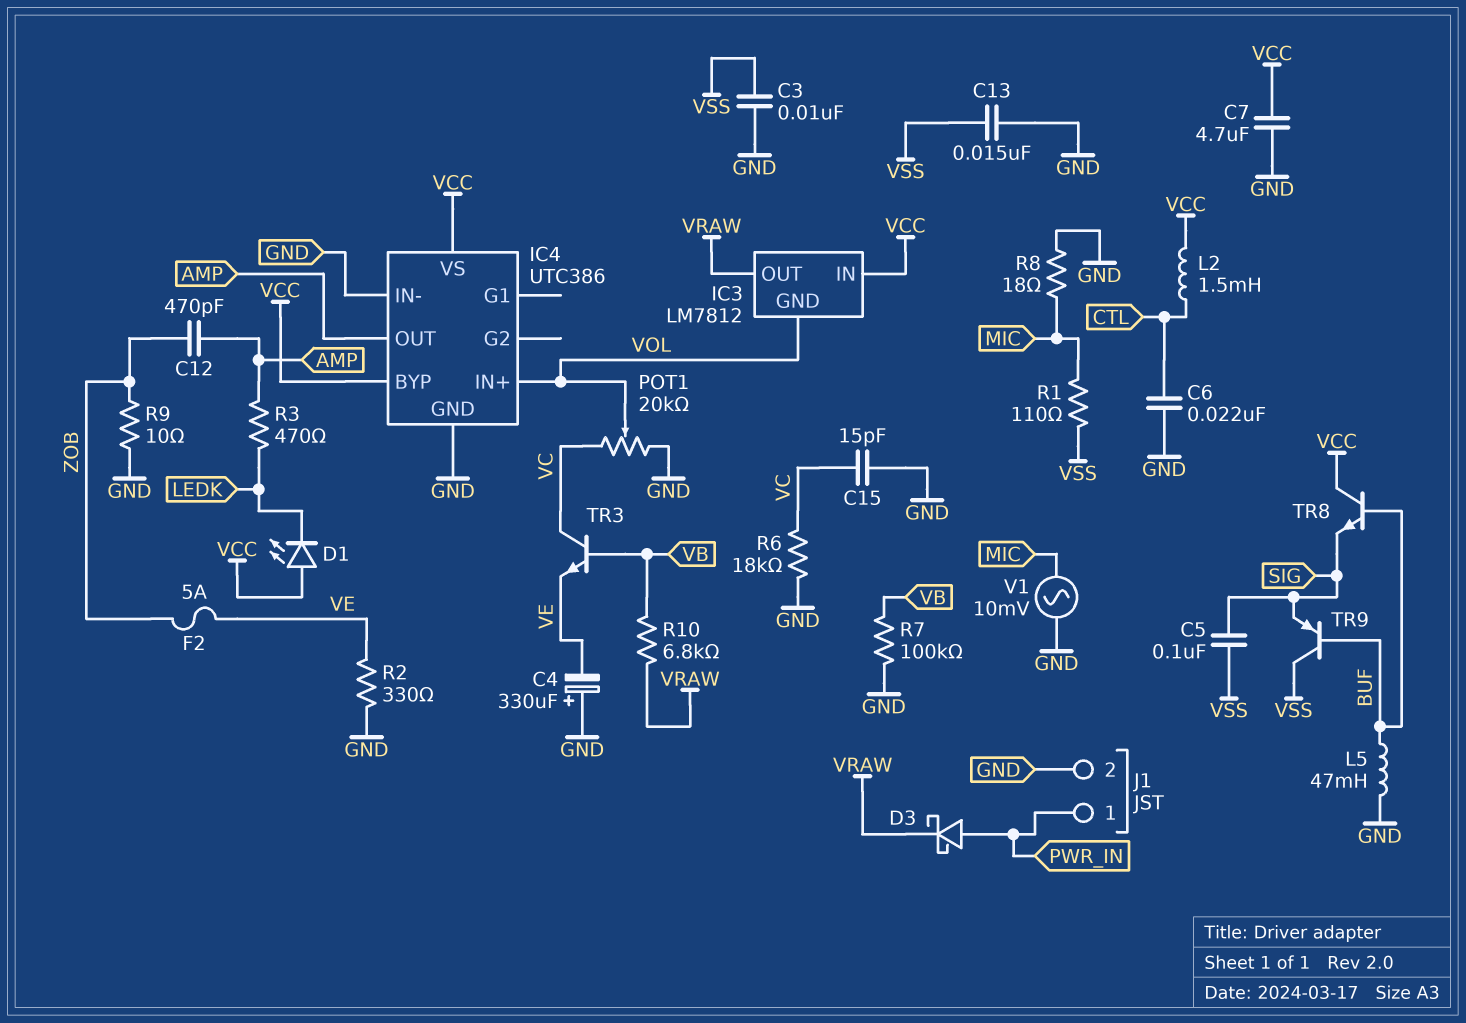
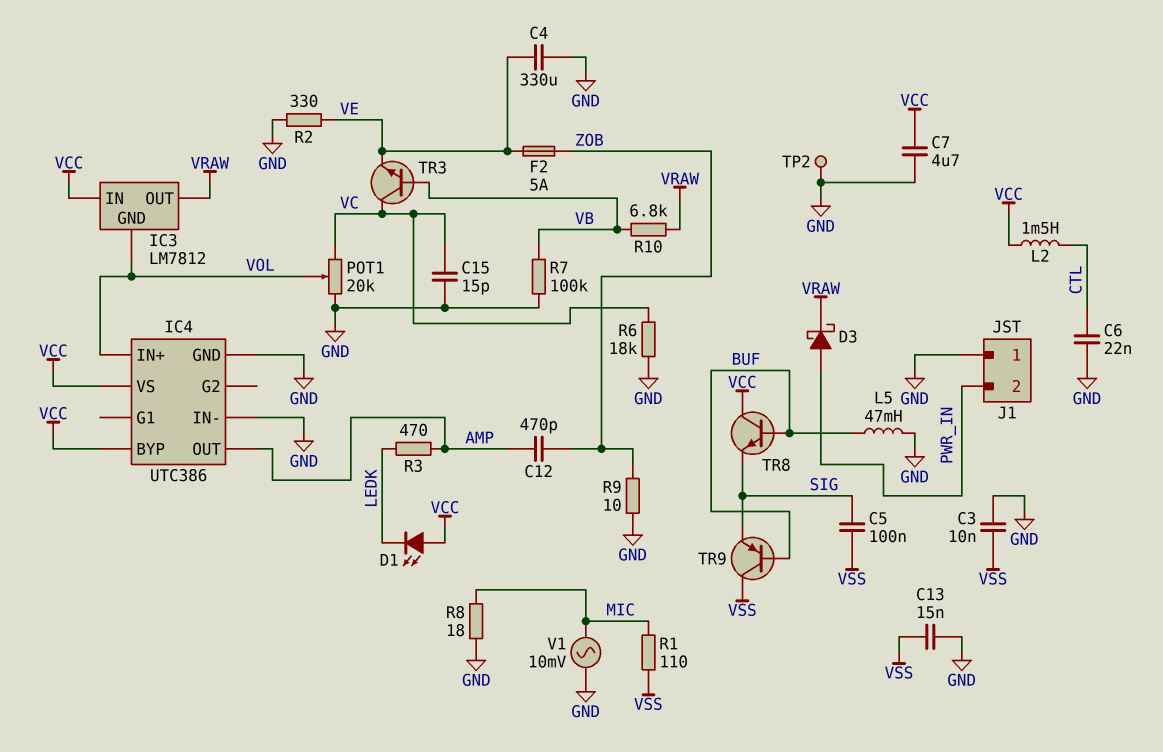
C4: 330uF (plus GND, minus VE) -> 330uF (GND, VE)
J1 pin 1: PWR_IN -> GND
J1 pin 2: GND -> PWR_IN
TP2: none -> test point (GND)

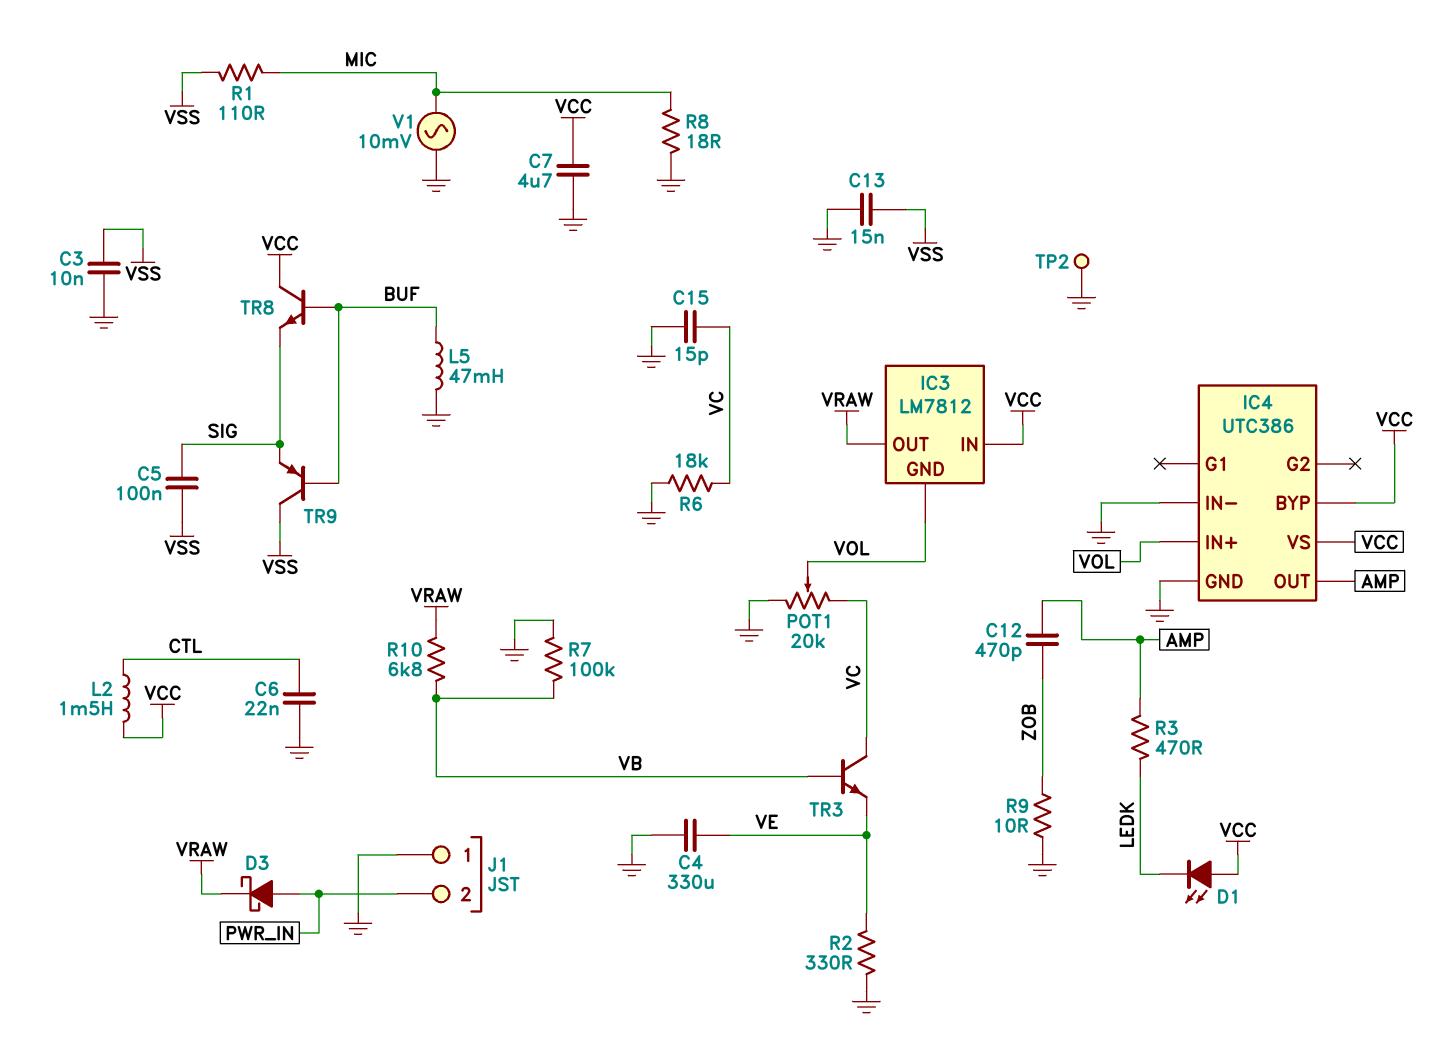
F2: 5A (VE, ZOB) -> none

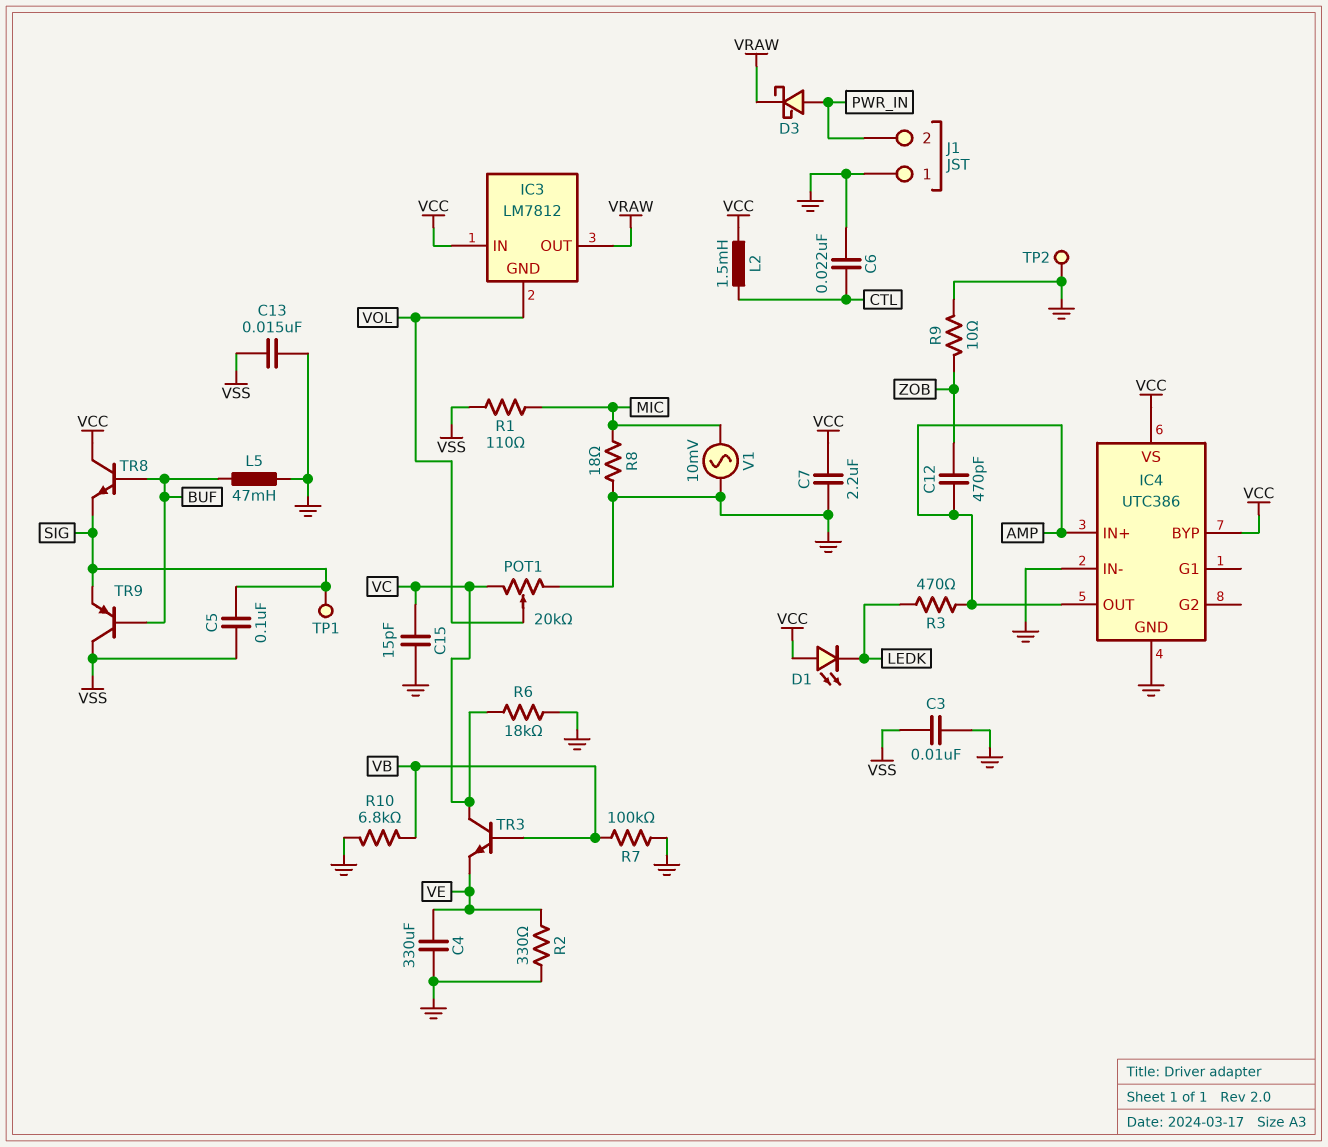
C7: 4.7uF (GND, VCC) -> 2.2uF (GND, VCC)
IC4 pin IN+: VOL -> AMP
R10: 6.8k (VB, VRAW) -> 6.8k (GND, VB)
TP1: none -> test point (SIG)

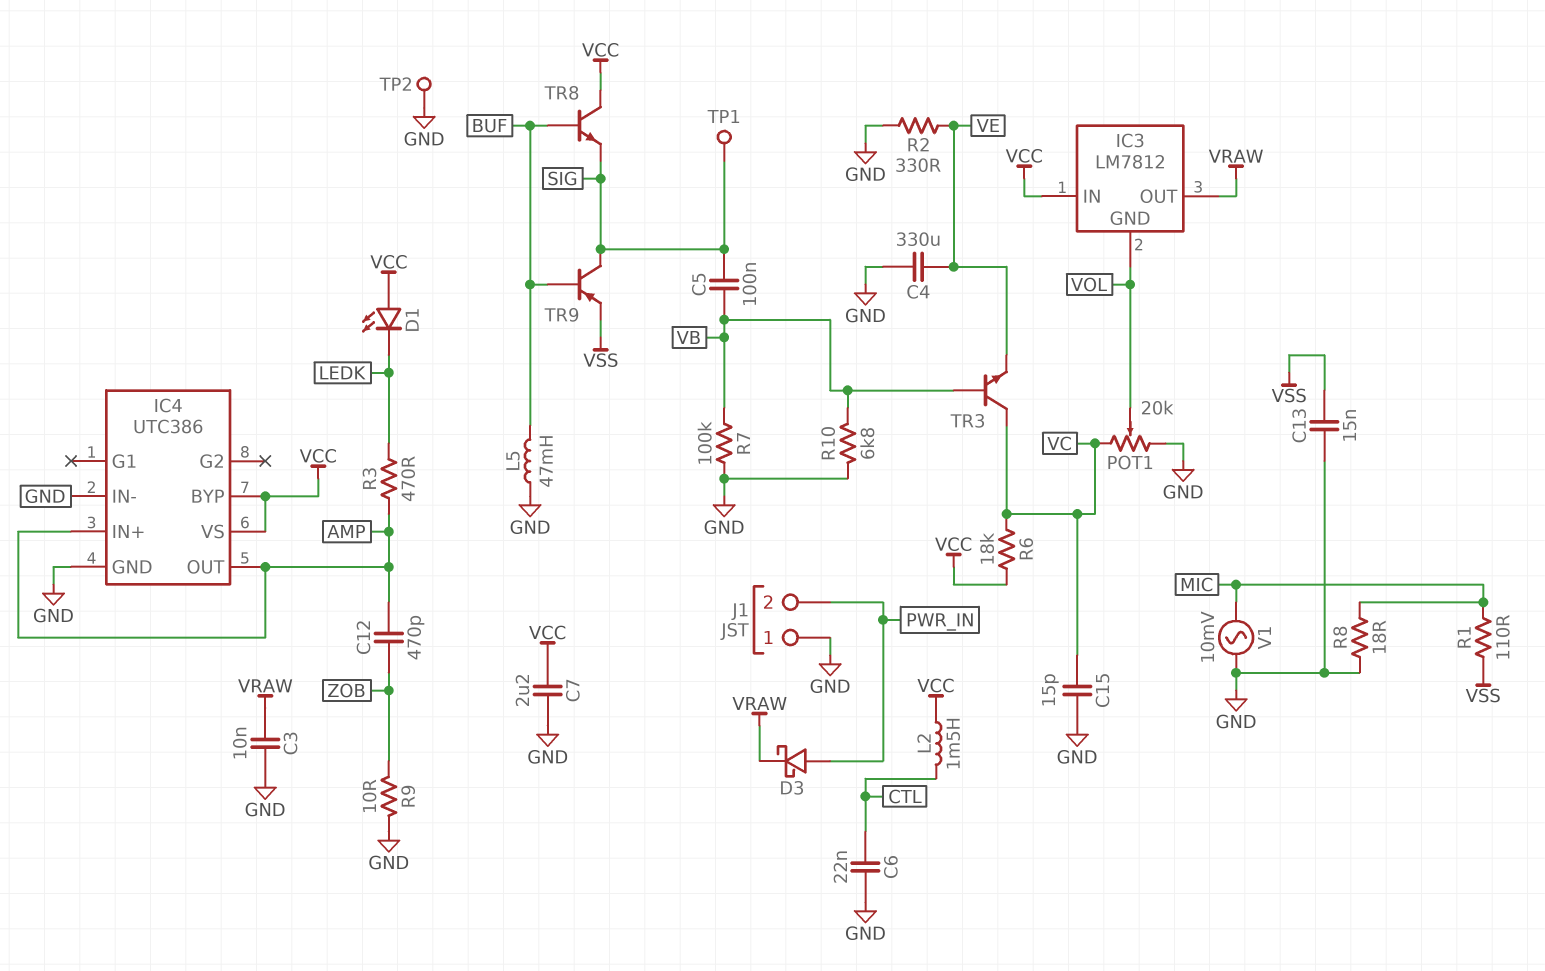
C3: 10nF (GND, VSS) -> 10nF (GND, VRAW)
C5: 100nF (SIG, VSS) -> 100nF (SIG, VB)
R6: 18k (GND, VC) -> 18k (VC, VCC)
TR9: PNP (B BUF, C VSS, E SIG) -> PNP (B BUF, C SIG, E VSS)

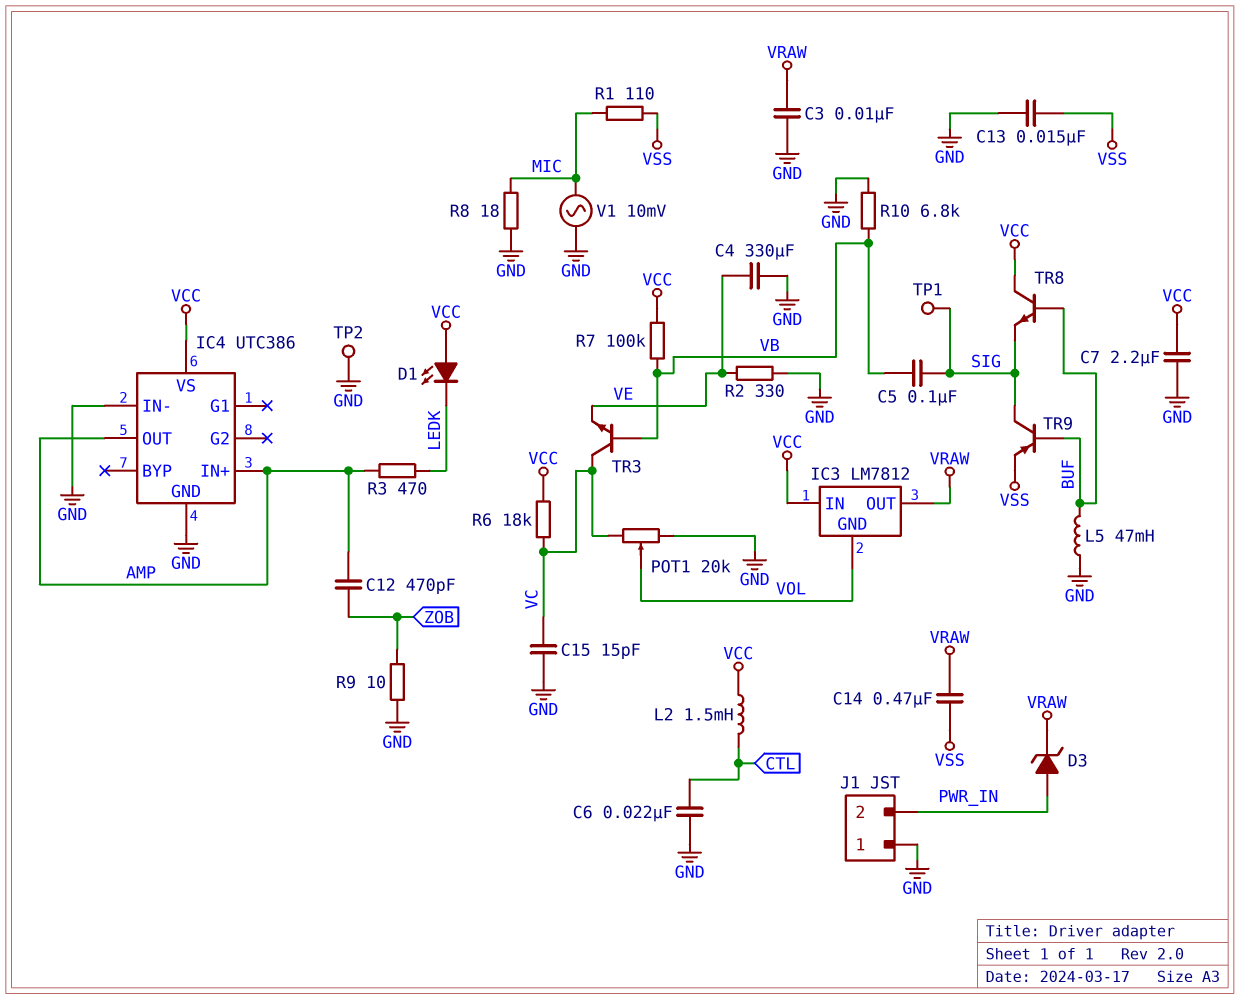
C14: none -> 470nF (VRAW, VSS)
D3: schottky (A PWR_IN, K VRAW) -> zener (A PWR_IN, K VRAW)
IC4 pin BYP: VCC -> none
R7: 100k (GND, VB) -> 100k (VB, VCC)

